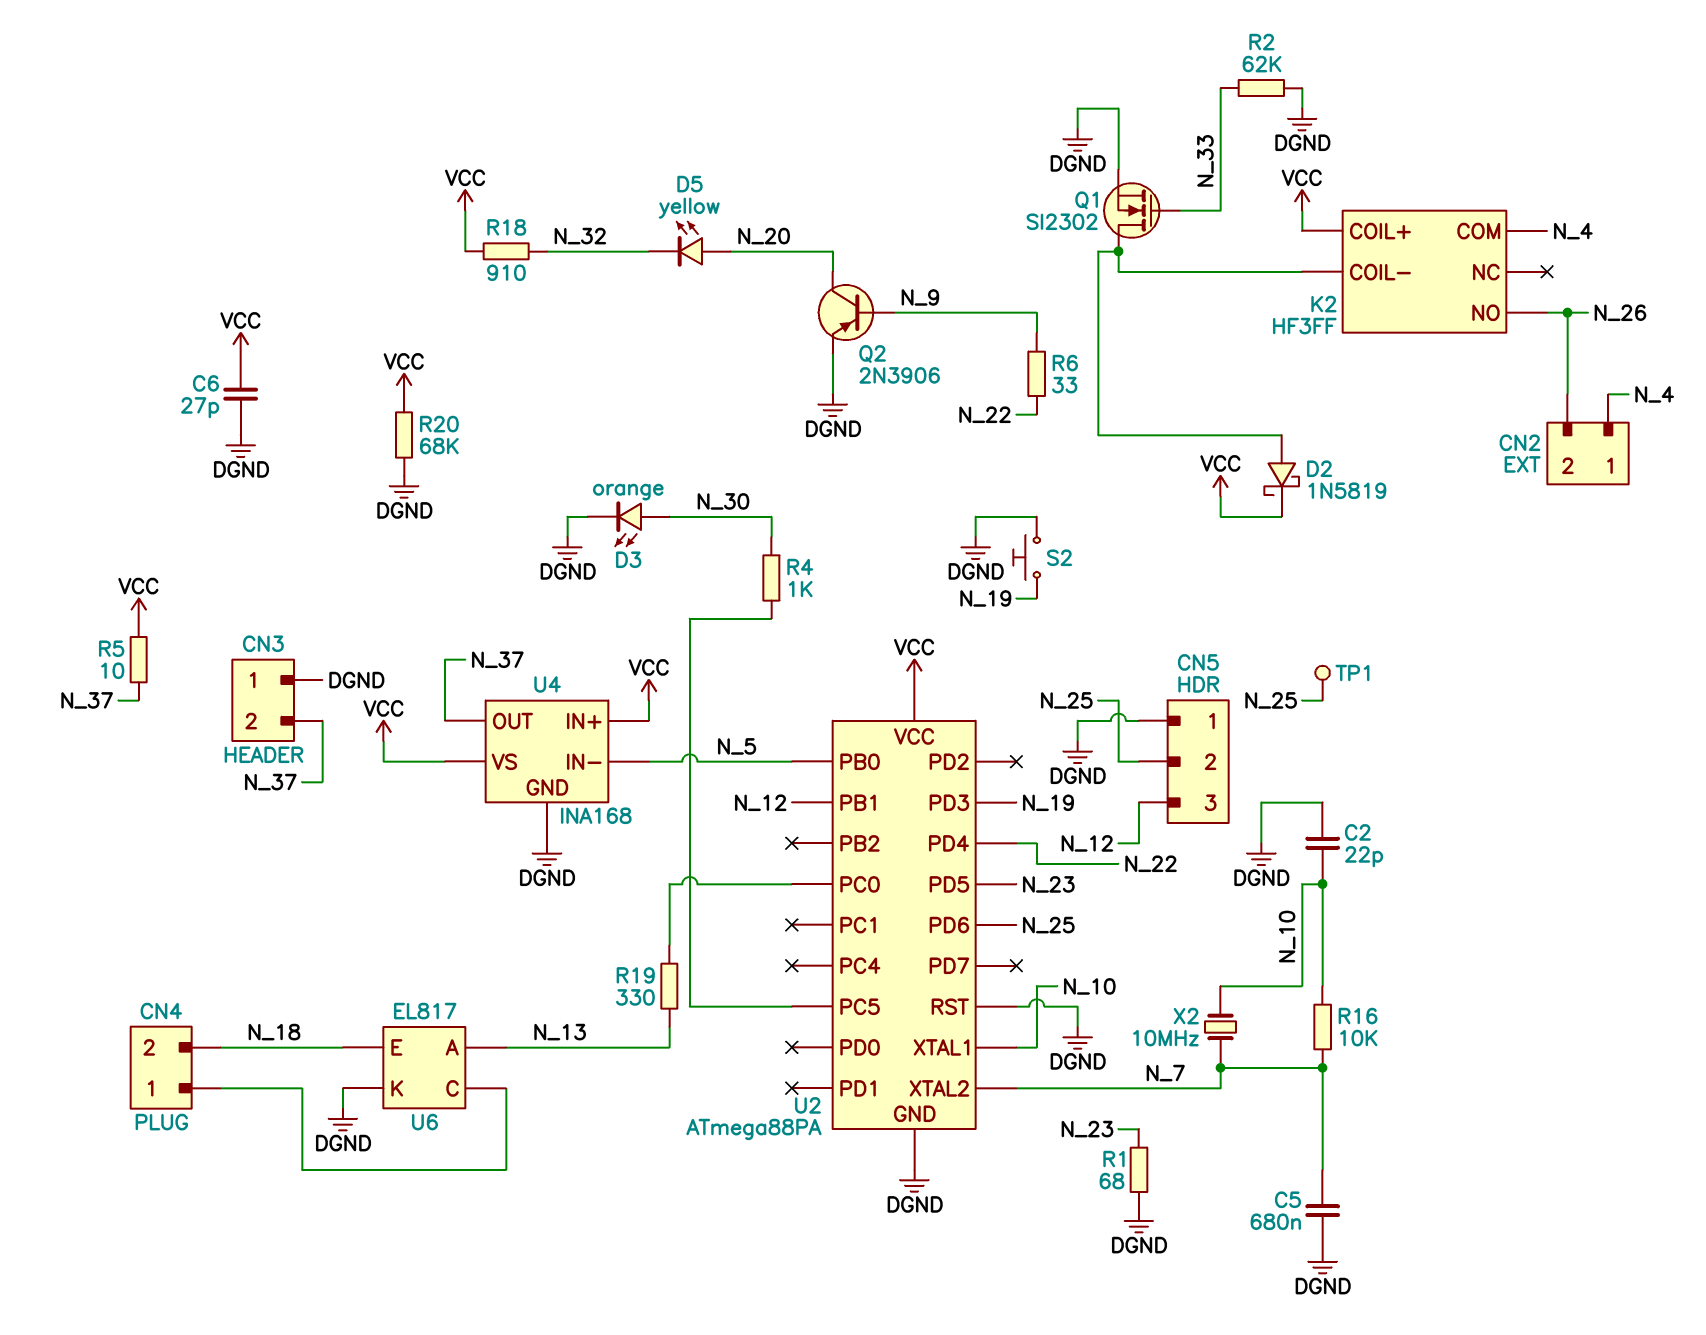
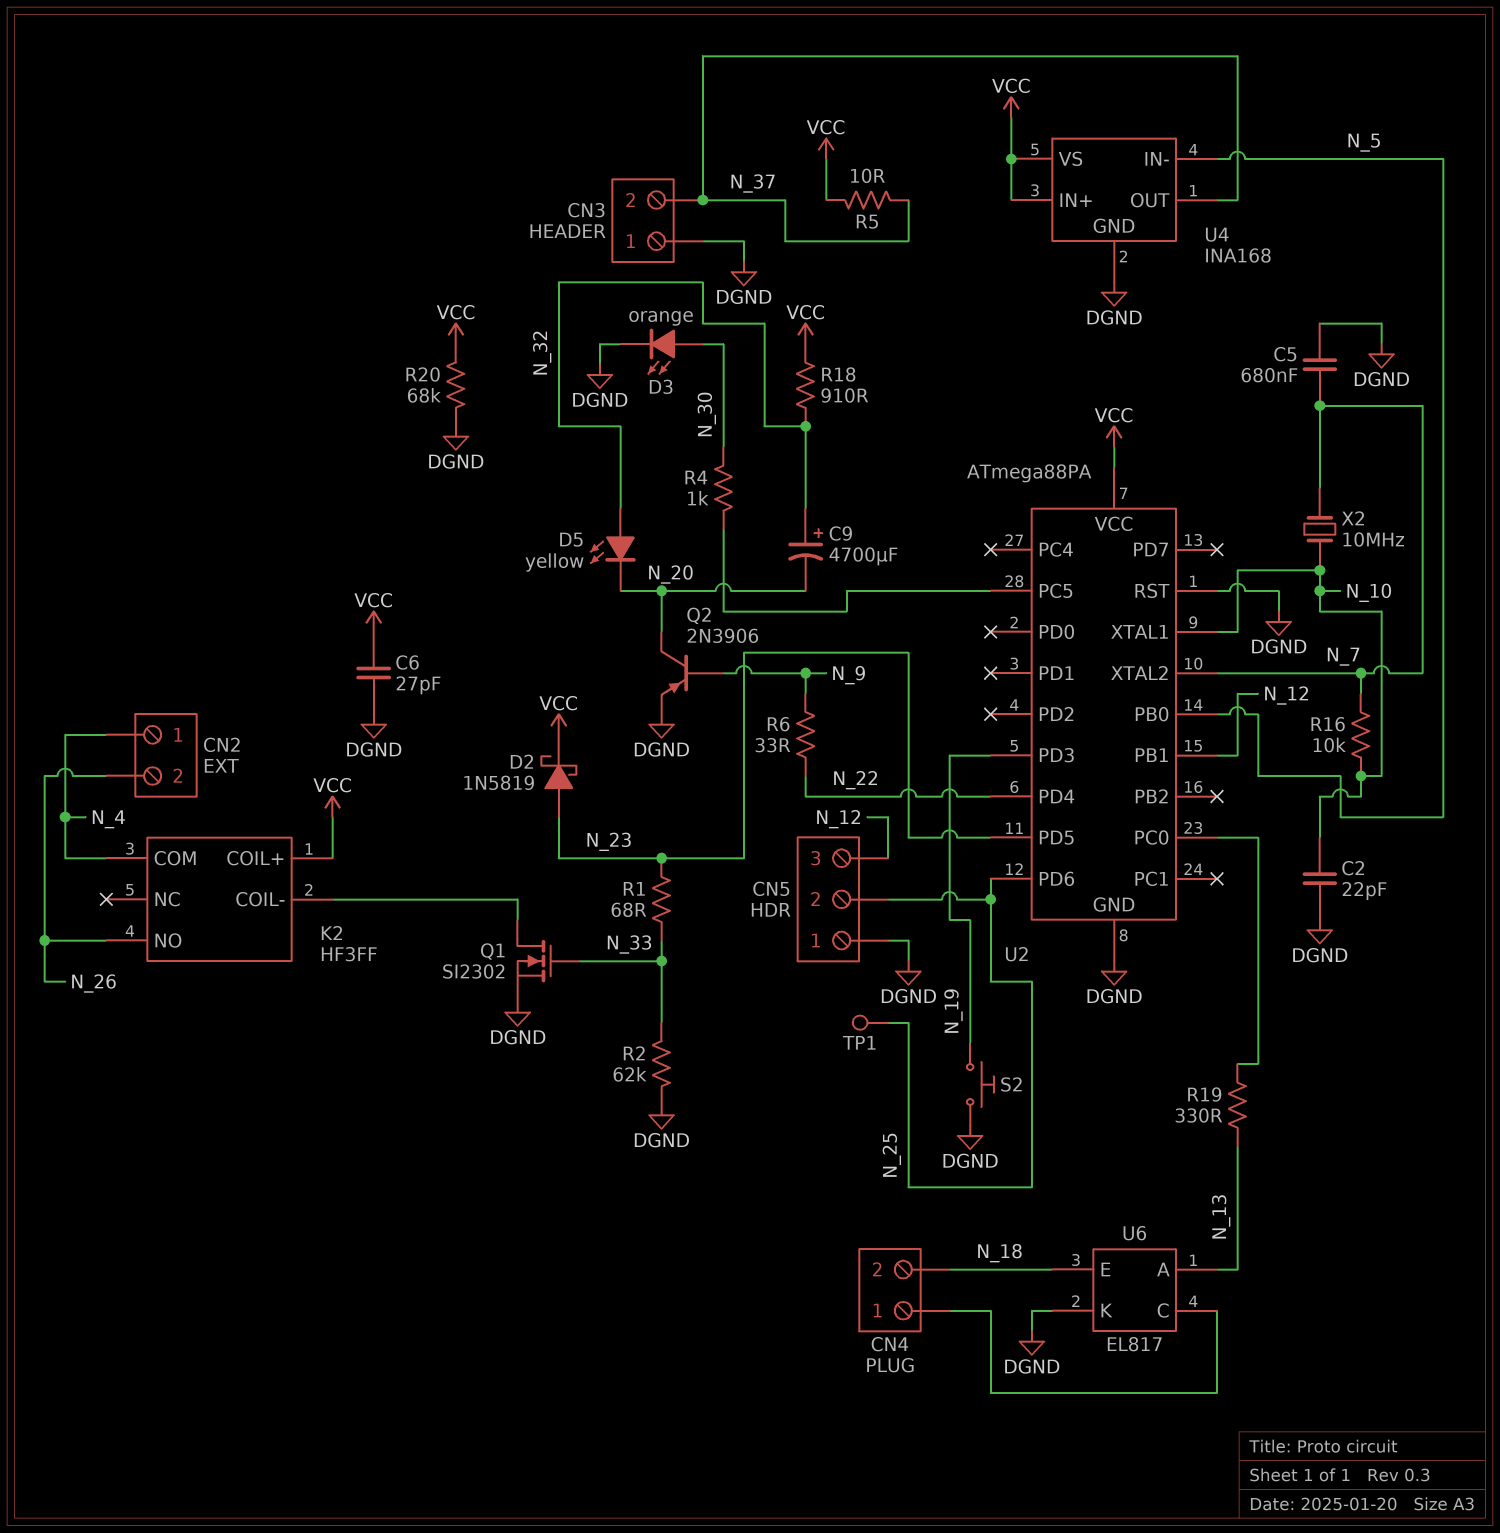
C9: none -> 4700uF (plus N_32, minus N_20)
D2: schottky 1N5819 (A K2/COIL-, K VCC) -> schottky 1N5819 (A N_23, K VCC)
D5: LED yellow (A N_20, K N_32) -> LED yellow (A N_32, K N_20)
R1: 68 (DGND, N_23) -> 68 (N_23, N_33)

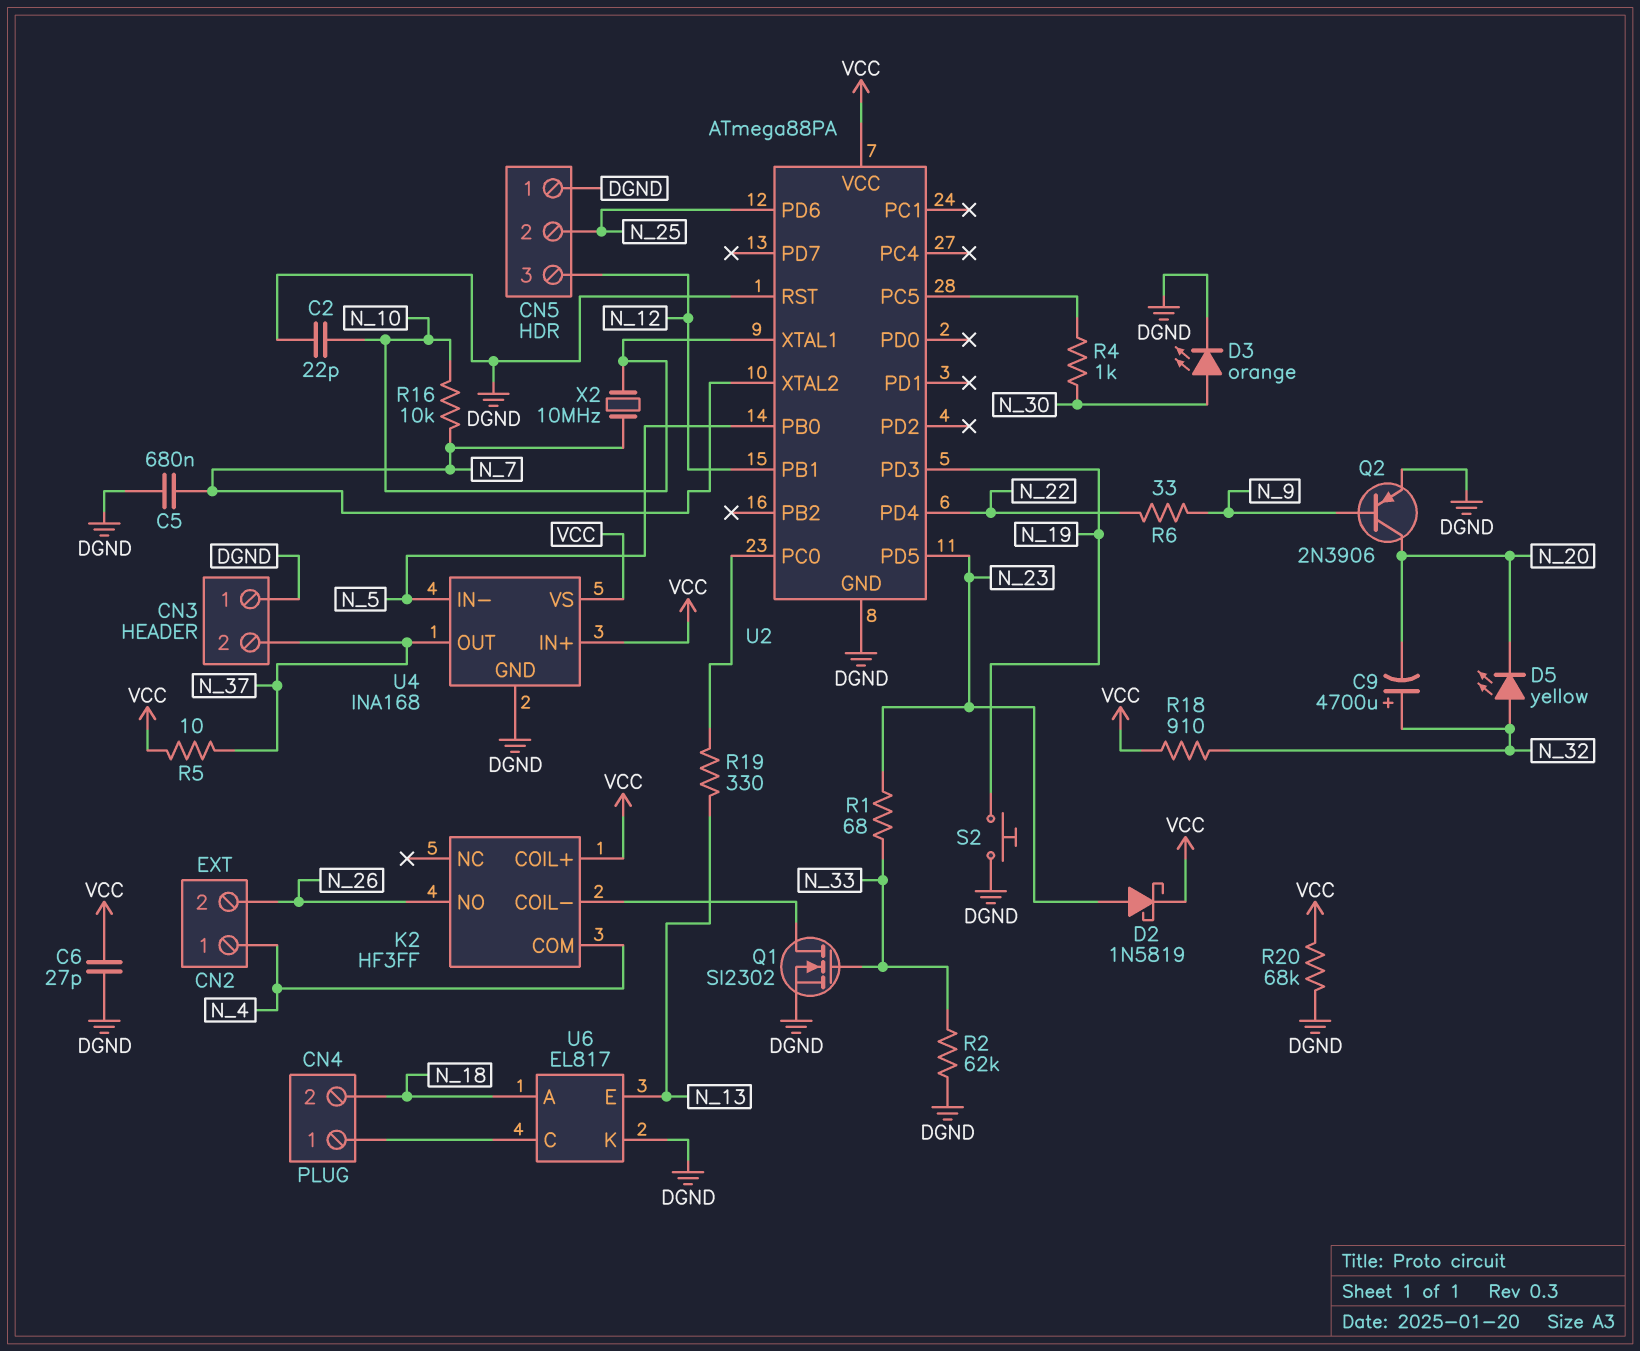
TP1: test point (N_25) -> none
U6 pin A: N_13 -> N_18
U6 pin E: N_18 -> N_13

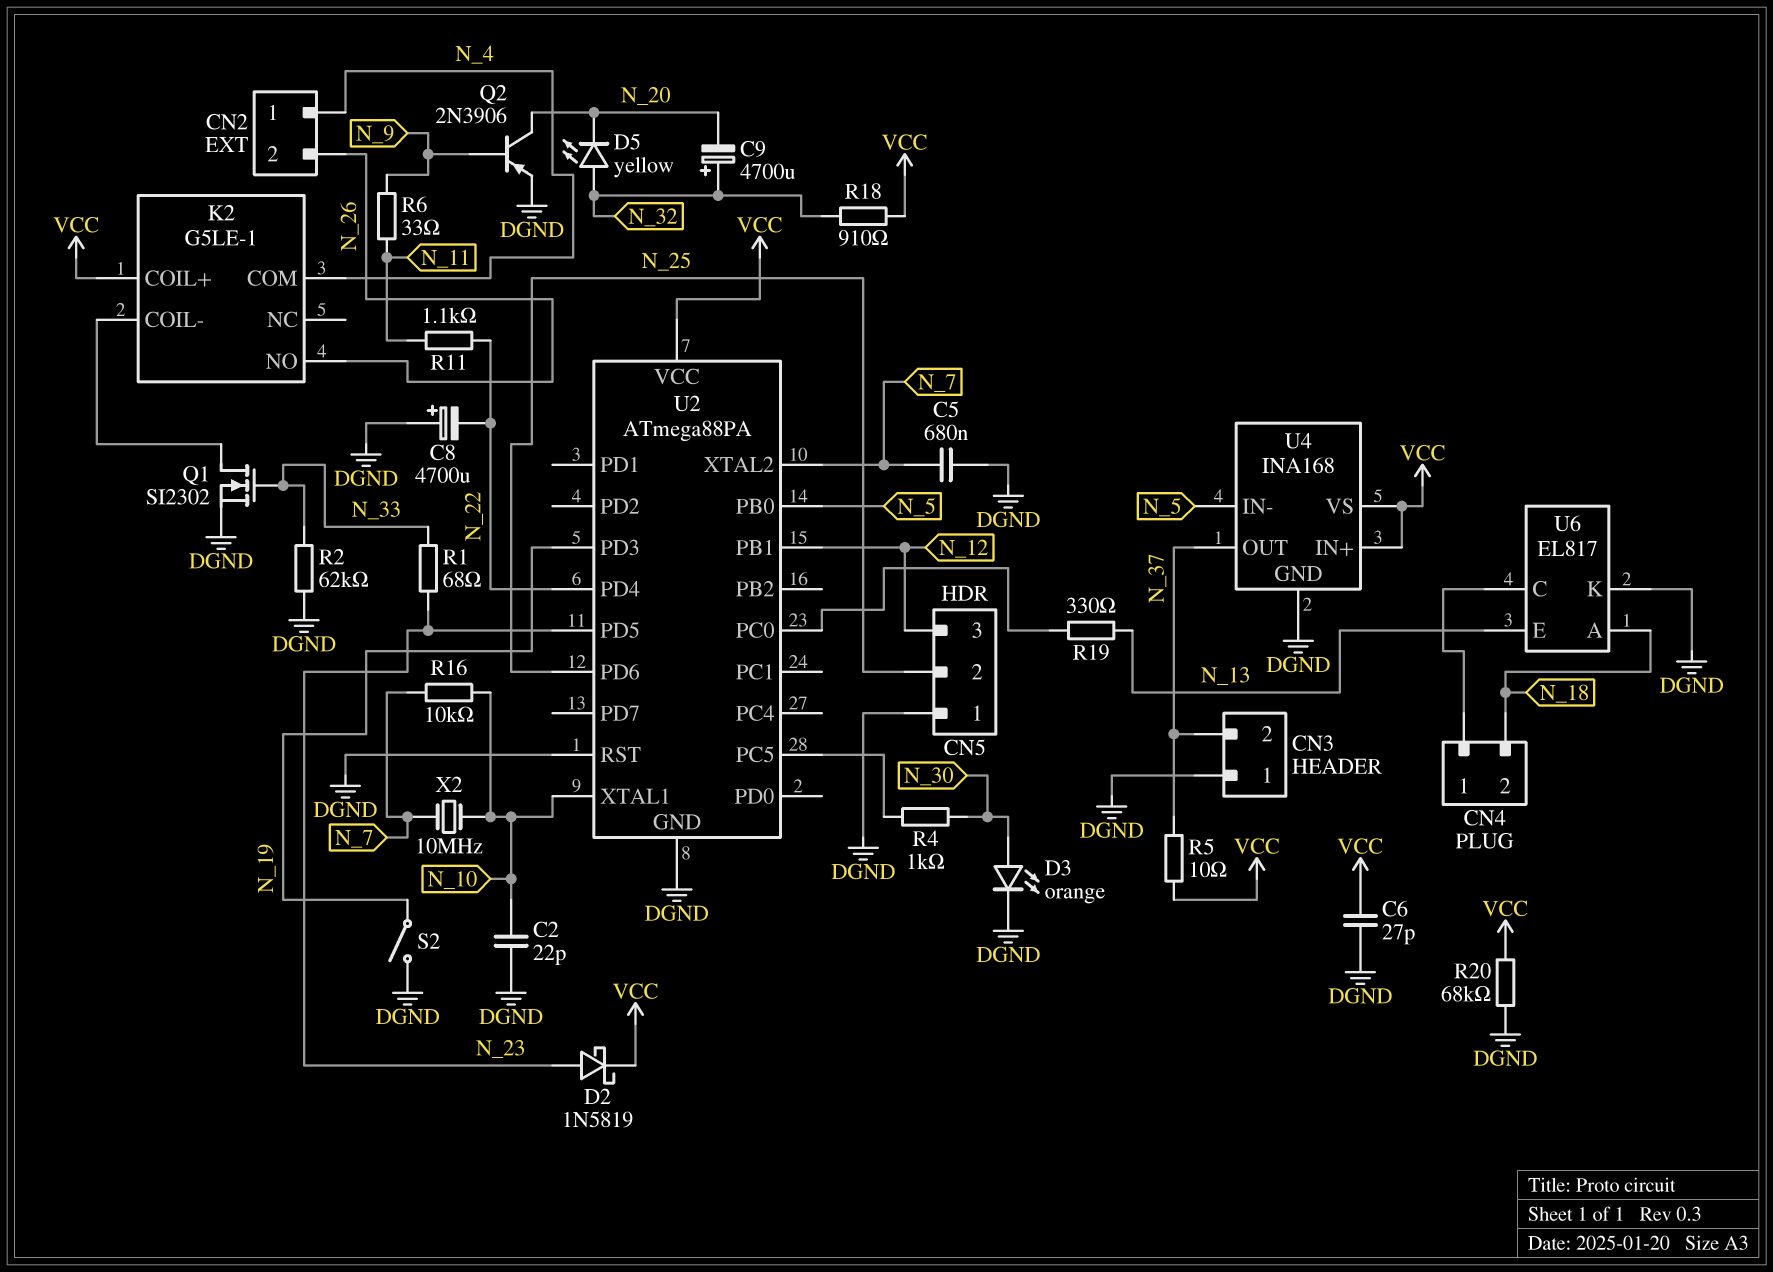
C8: none -> 4700uF (plus DGND, minus N_22)
K2: HF3FF -> G5LE-1
R6: 33 (N_9, N_22) -> 33 (N_9, N_11)
R11: none -> 1.1k (N_11, N_22)
S2: button (DGND, N_19) -> switch (DGND, N_19)

